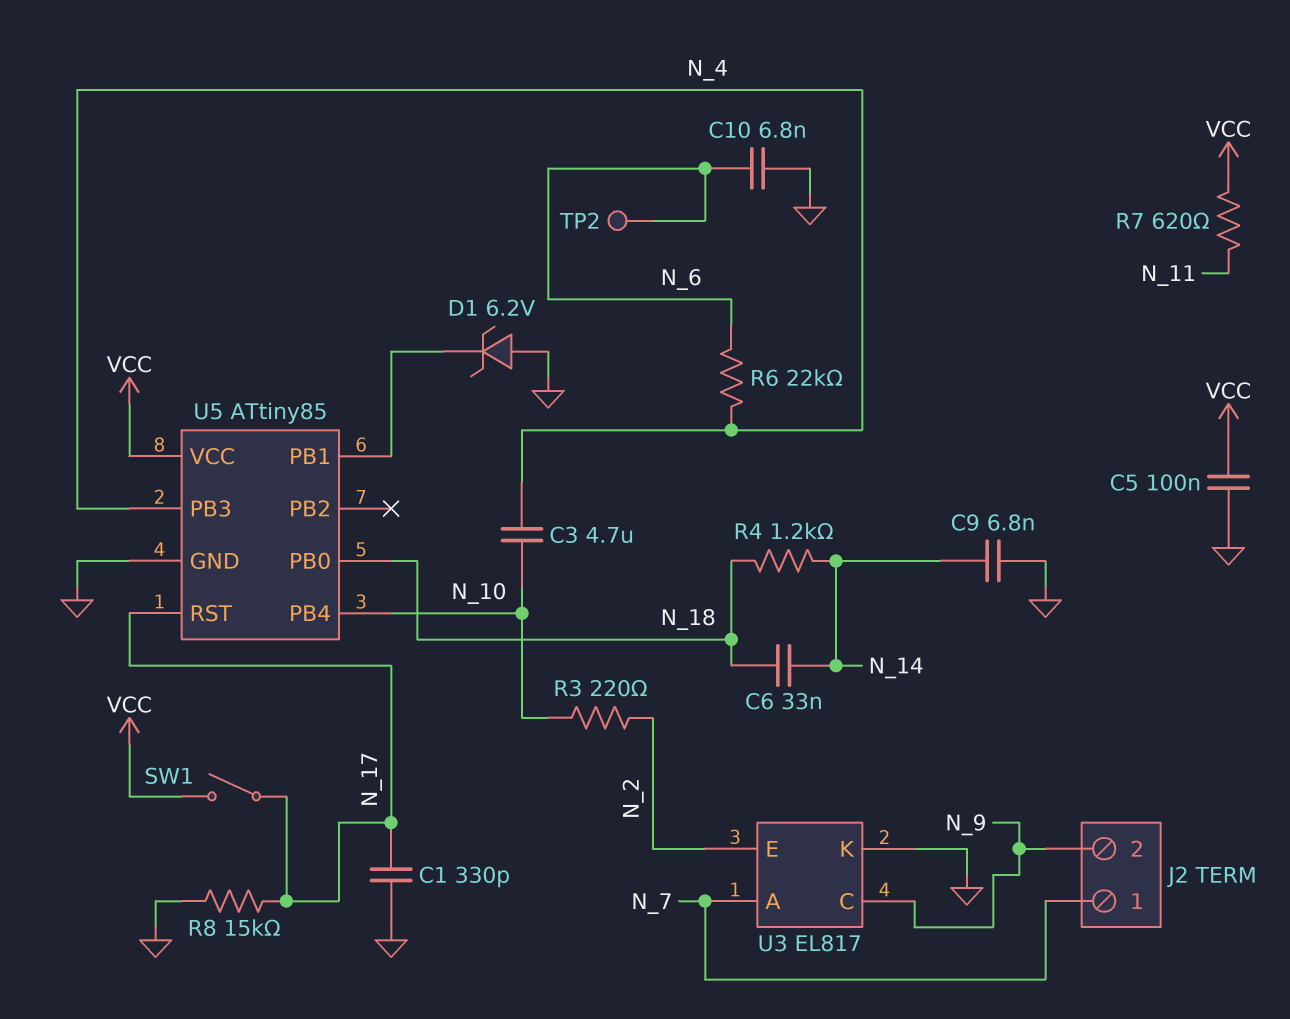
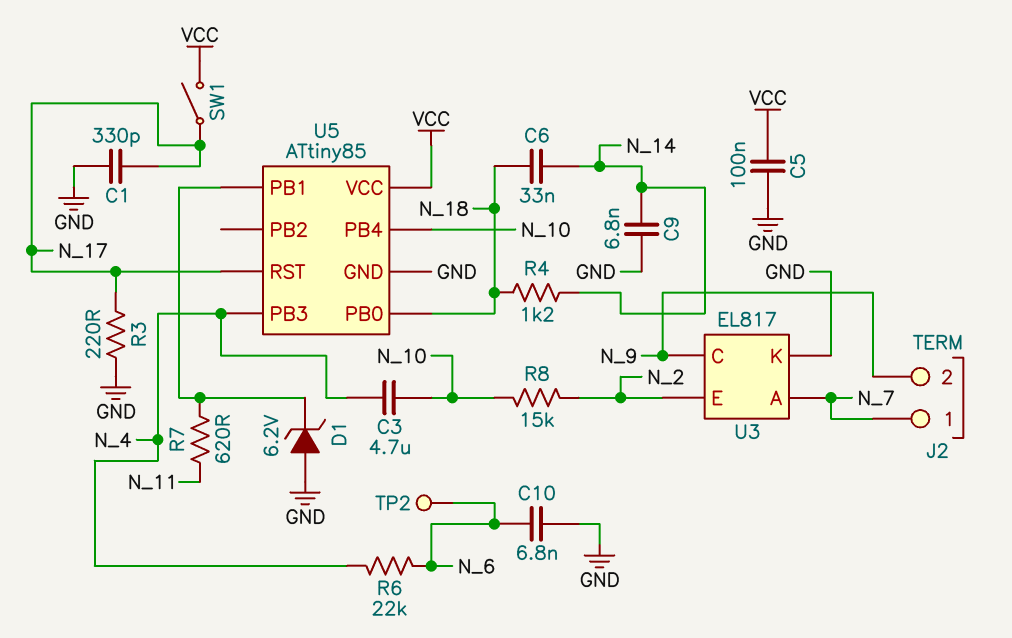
R3: 220 (N_2, N_10) -> 220 (GND, N_17)
R7: 620 (N_11, VCC) -> 620 (N_11, U5/PB1)
R8: 15k (GND, N_17) -> 15k (N_2, N_10)

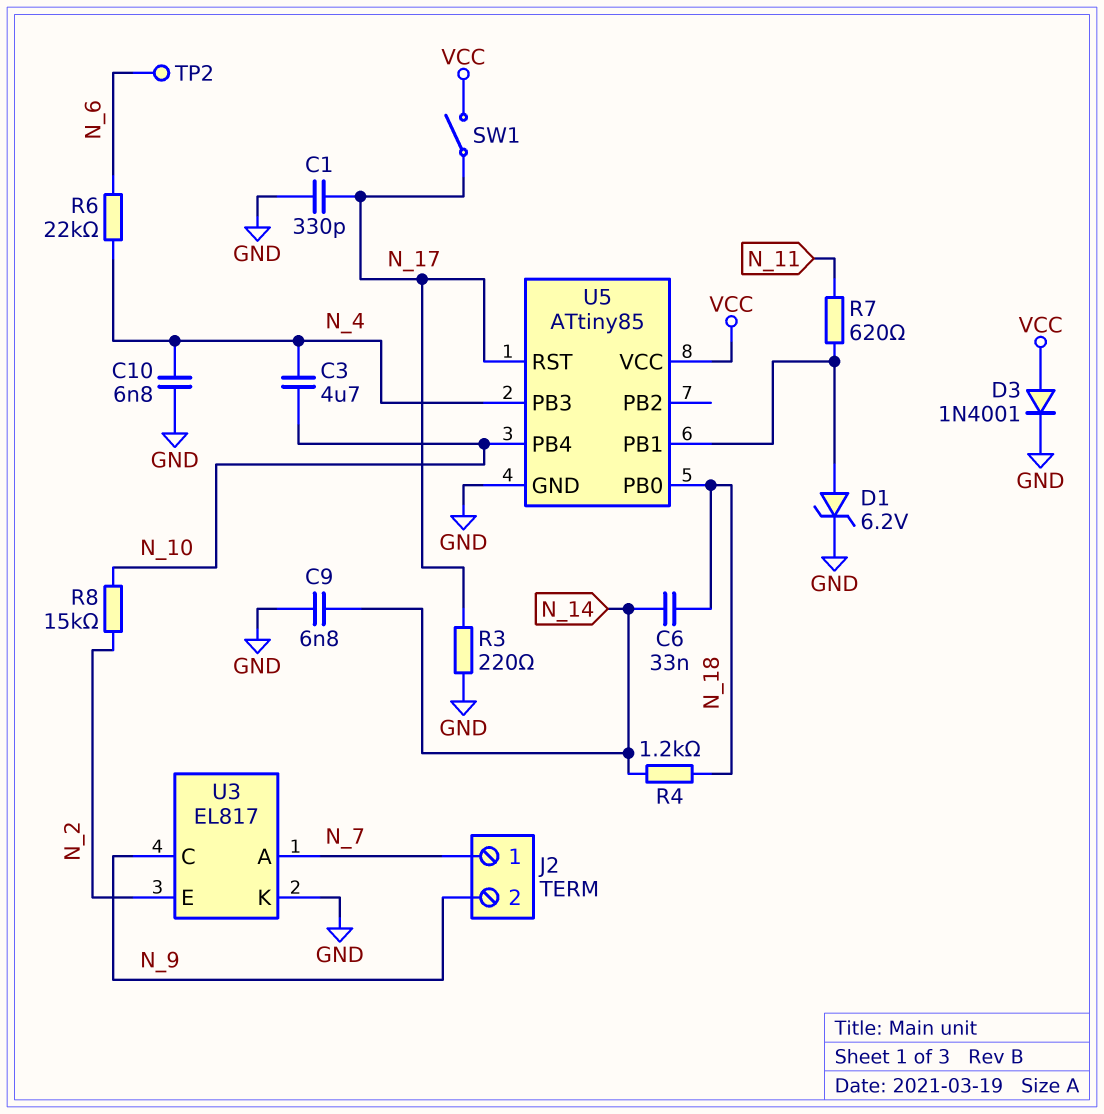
C5: 100nF (GND, VCC) -> none
C10: 6.8nF (GND, N_6) -> 6.8nF (GND, N_4)
D1: zener 6.2V (A GND, K U5/PB1) -> zener 6.2V (A U5/PB1, K GND)
D3: none -> diode 1N4001 (A VCC, K GND)

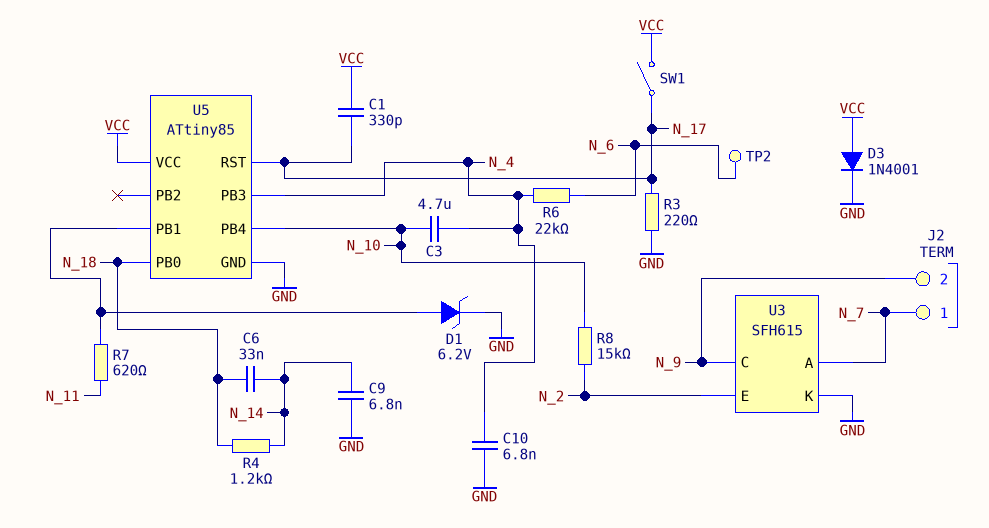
C1: 330pF (GND, N_17) -> 330pF (N_17, VCC)
U3: EL817 -> SFH615

